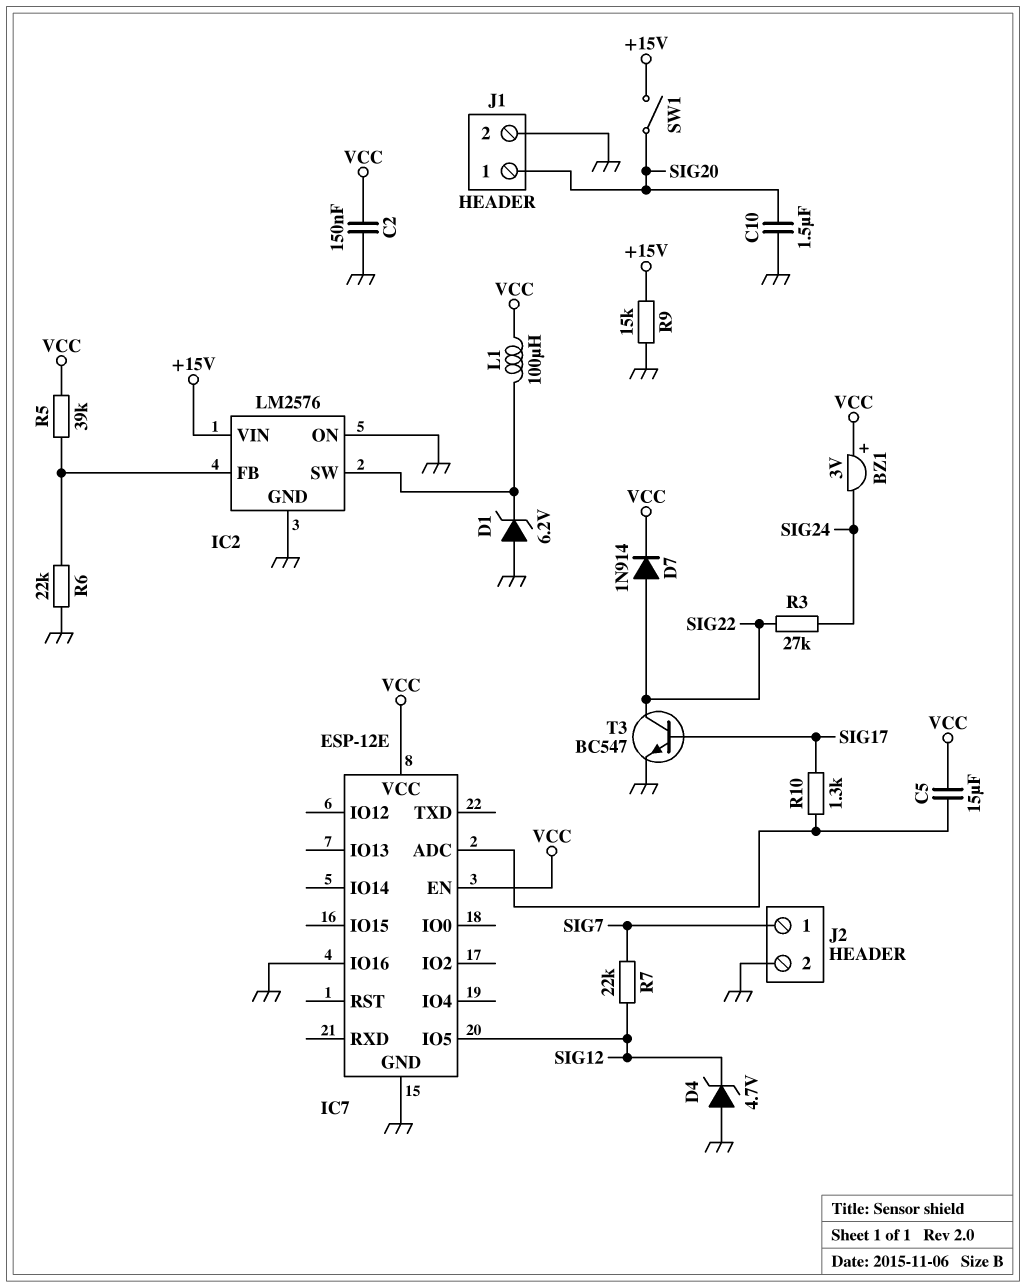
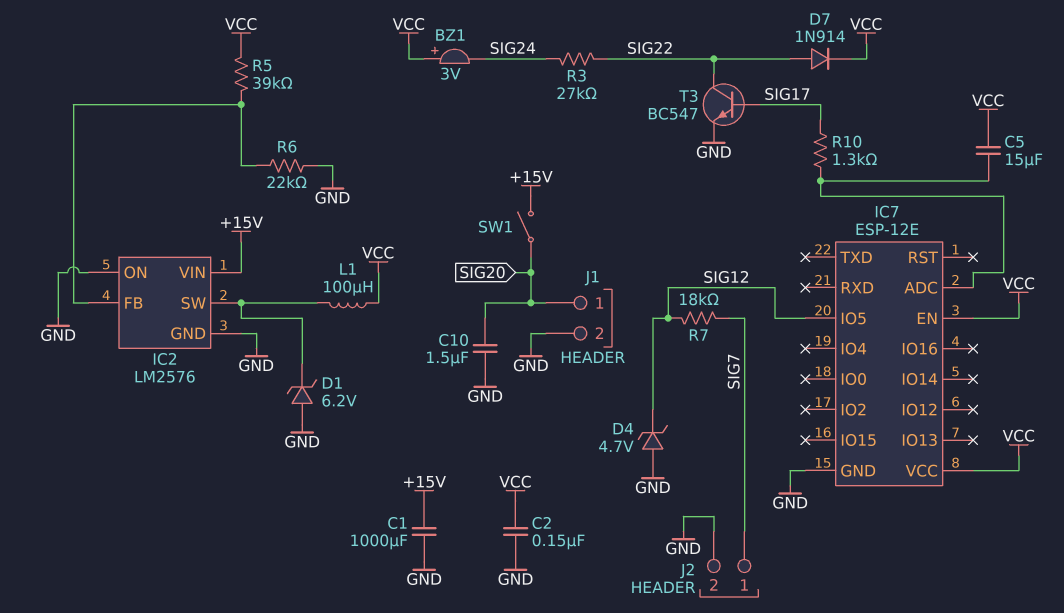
C1: none -> 1000uF (+15V, GND)
IC7 pin IO16: GND -> none
R7: 22k (SIG7, SIG12) -> 18k (SIG7, SIG12)
R9: 15k (+15V, GND) -> none

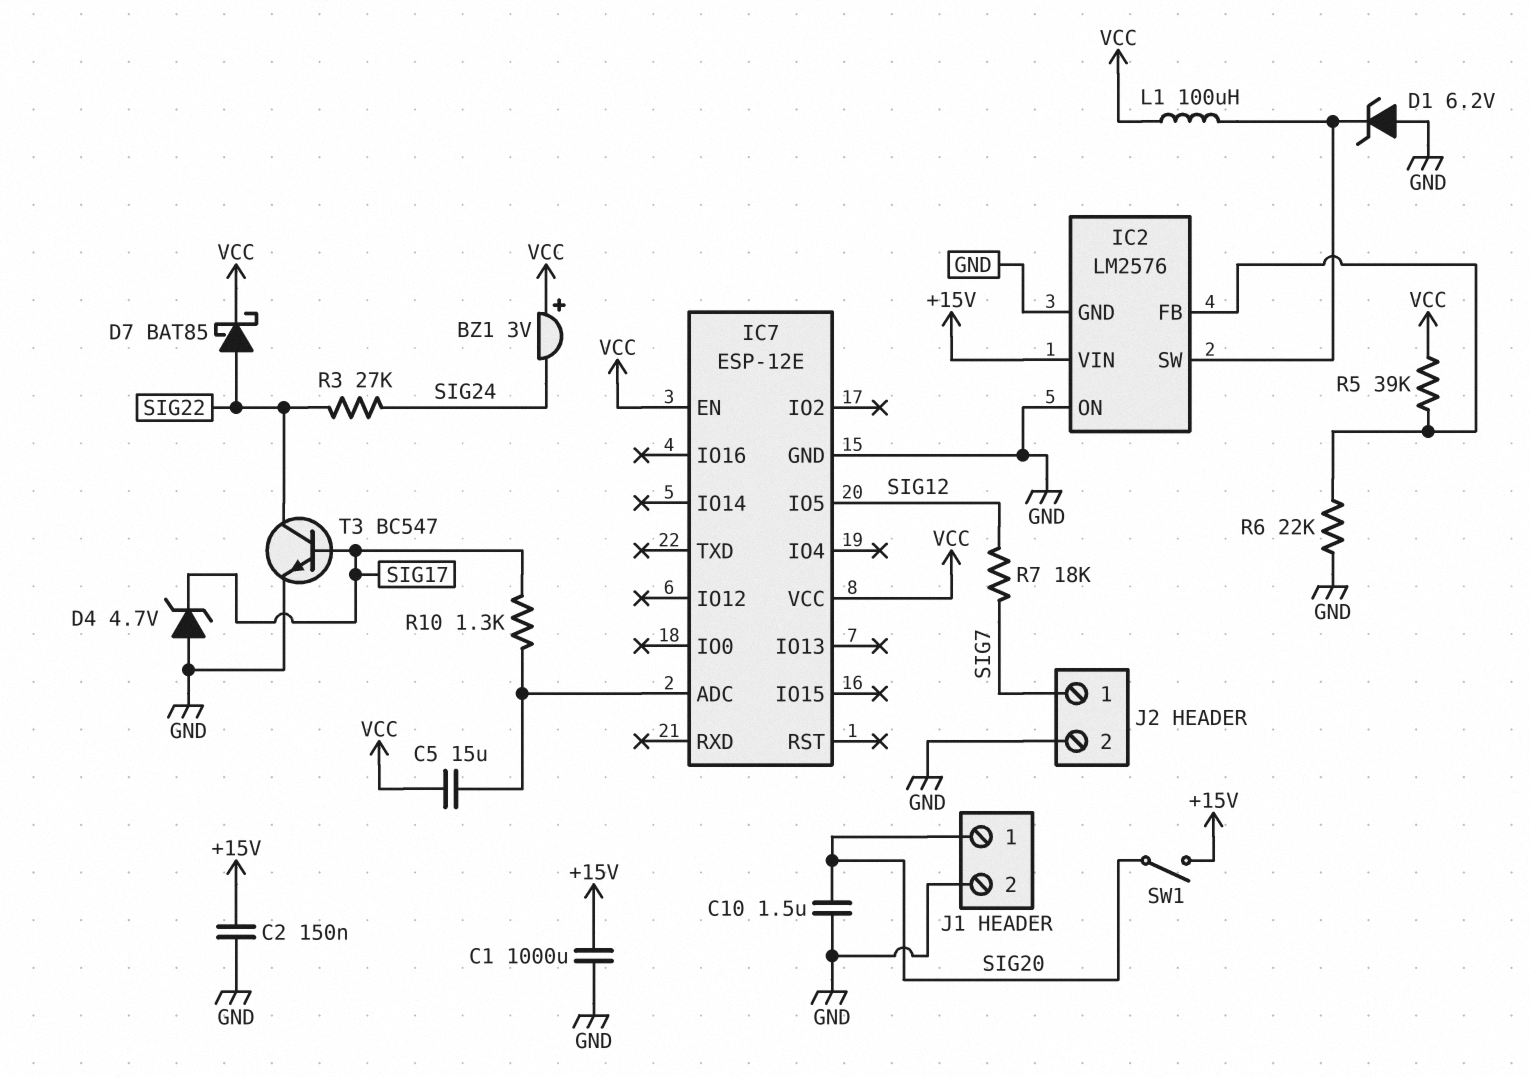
C2: 150nF (GND, VCC) -> 150nF (+15V, GND)
D4: zener 4.7V (A GND, K SIG12) -> zener 4.7V (A GND, K SIG17)
D7: diode 1N914 (A SIG22, K VCC) -> schottky BAT85 (A SIG22, K VCC)

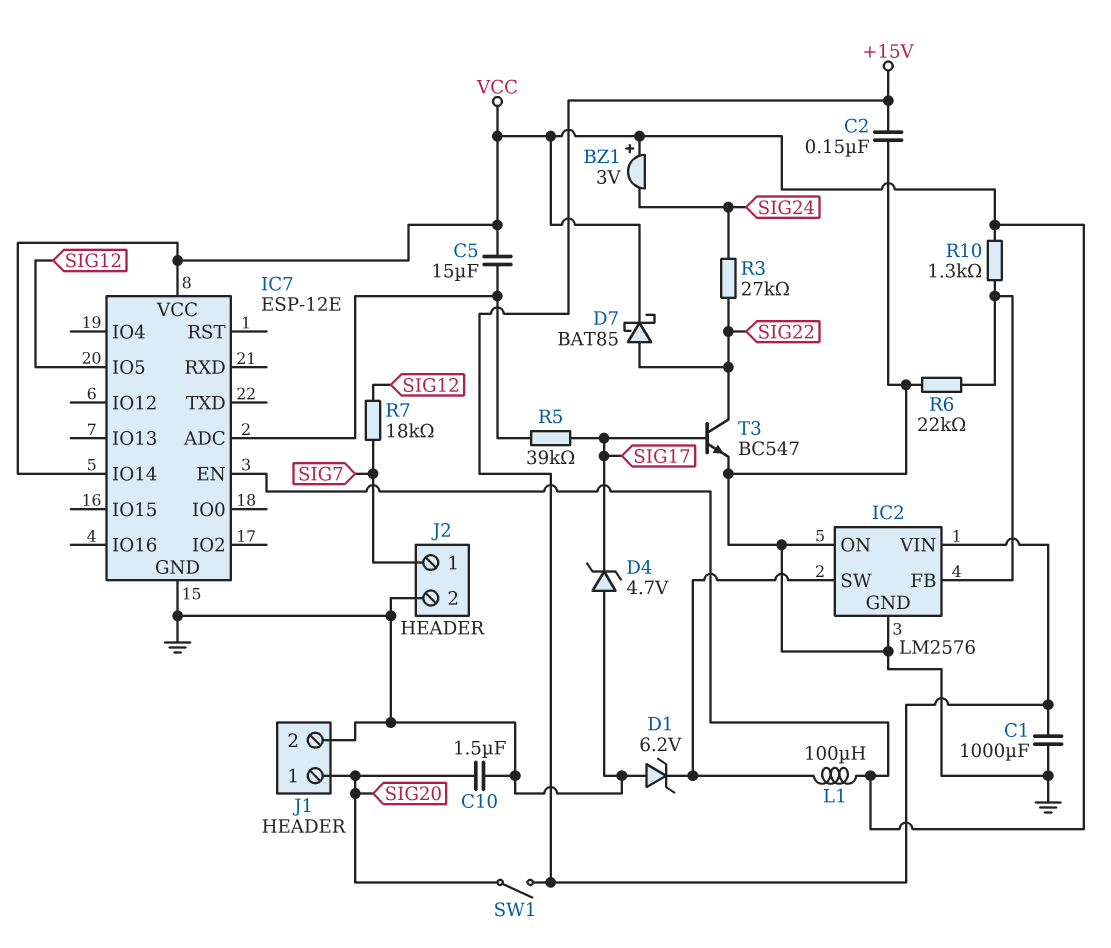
IC7 pin IO14: none -> VCC
R5: 39k (IC2/FB, VCC) -> 39k (IC7/ADC, SIG17)
R10: 1.3k (IC7/ADC, SIG17) -> 1.3k (IC2/FB, VCC)

